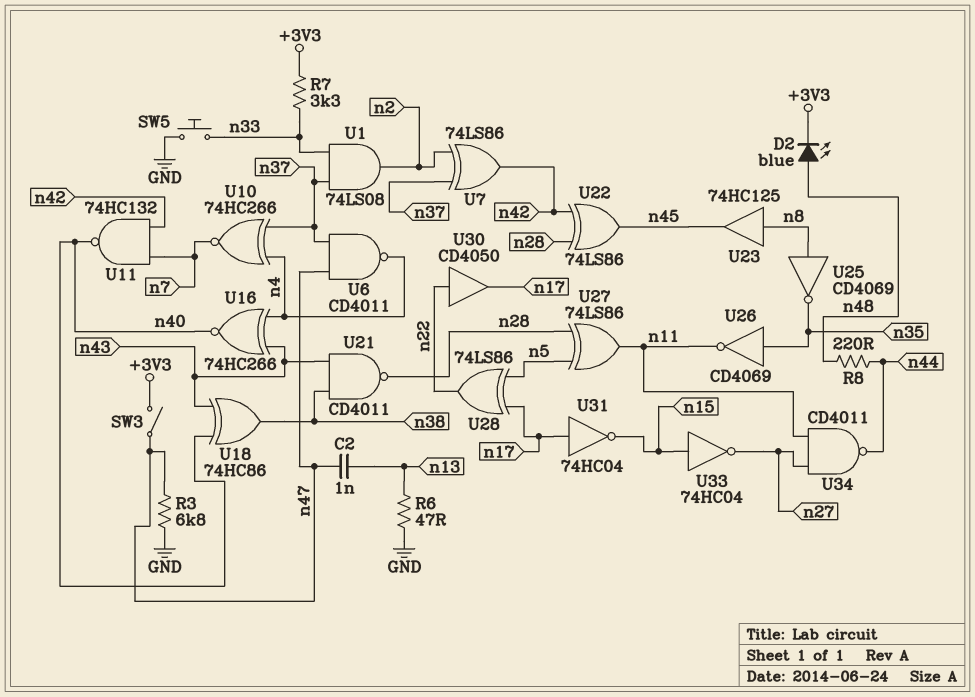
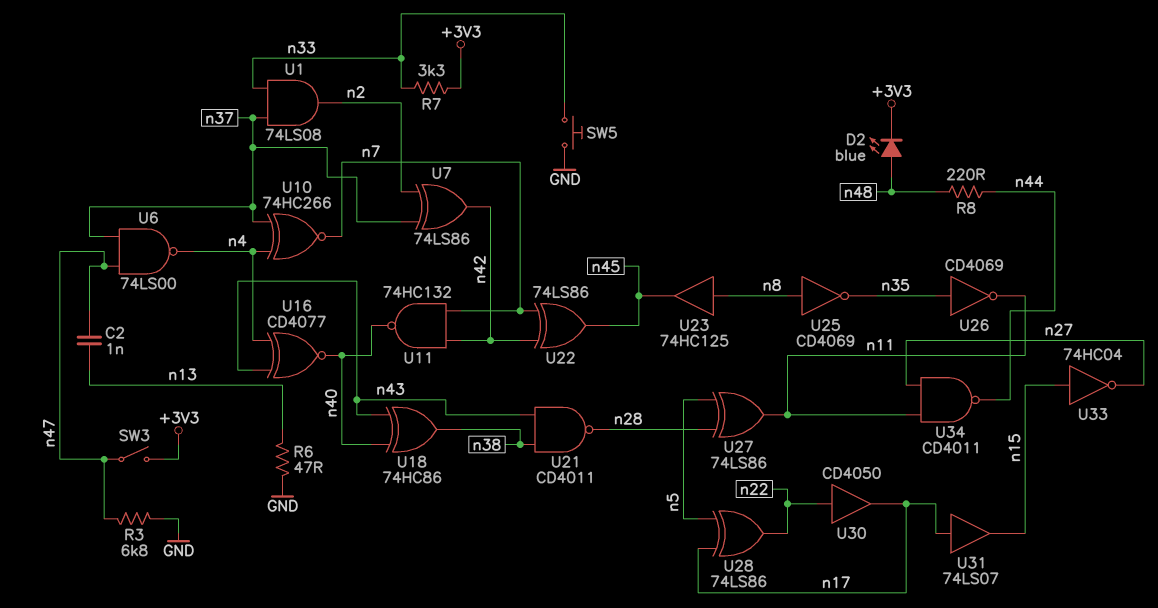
U6: NAND CD4011 (in n37, in n47, out n4) -> NAND 74LS00 (in n37, in n47, out n4)
U16: XNOR 74HC266 (in n4, in n43, out n40) -> XNOR CD4077 (in n4, in n43, out n40)
U22: XOR 74LS86 (in n28, in n42, out n45) -> XOR 74LS86 (in n7, in n42, out n45)
U31: NOT 74HC04 (in n17, out n15) -> buffer 74LS07 (in n17, out n15)

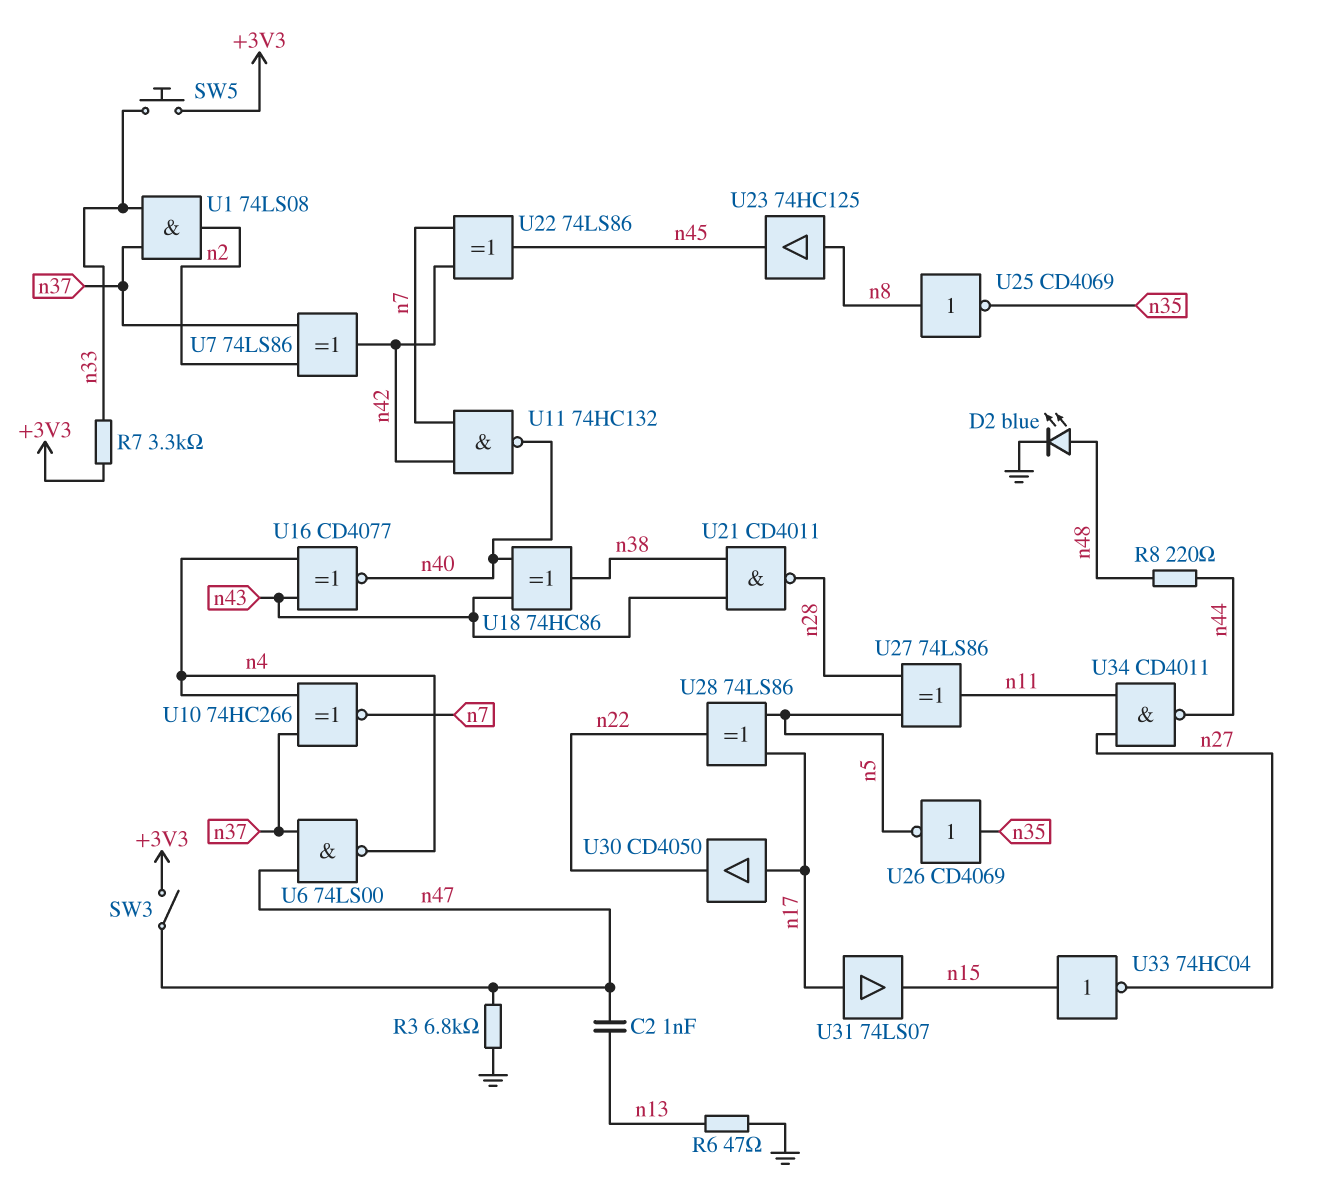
D2: LED blue (A n48, K +3V3) -> LED blue (A n48, K GND)
SW5: button (GND, n33) -> button (+3V3, n33)
U26: NOT CD4069 (in n35, out n11) -> NOT CD4069 (in n35, out n5)
U30: buffer CD4050 (in n22, out n17) -> buffer CD4050 (in n17, out n22)

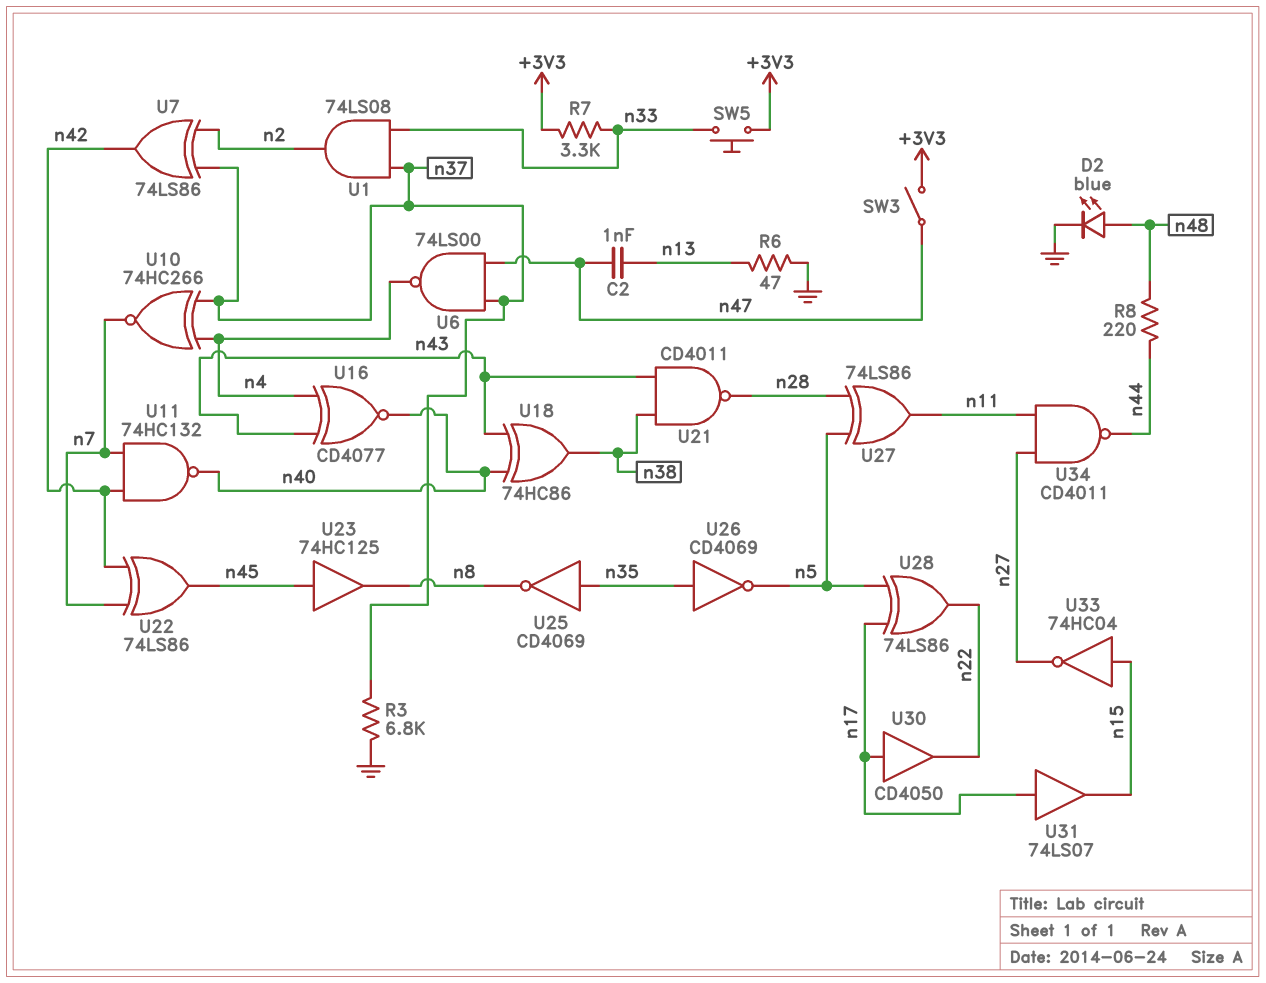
R3: 6.8k (GND, n47) -> 6.8k (GND, n37)
U23: buffer 74HC125 (in n8, out n45) -> buffer 74HC125 (in n45, out n8)
U25: NOT CD4069 (in n8, out n35) -> NOT CD4069 (in n35, out n8)

